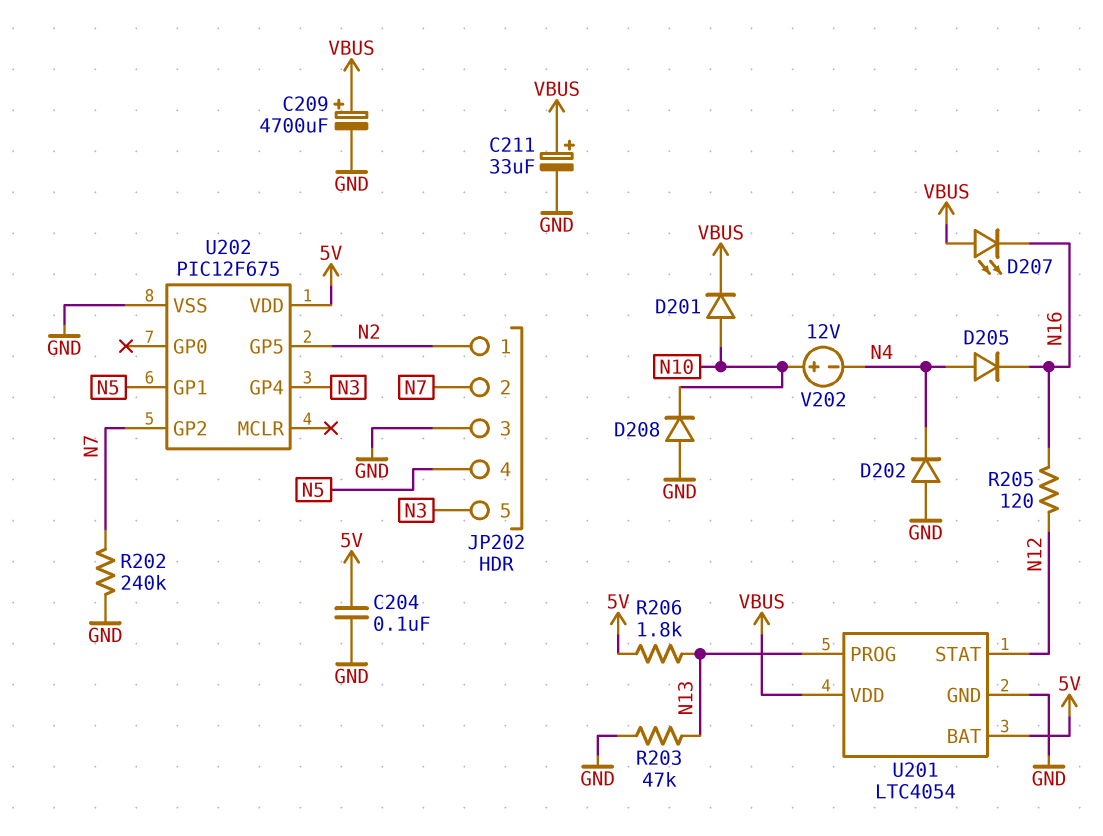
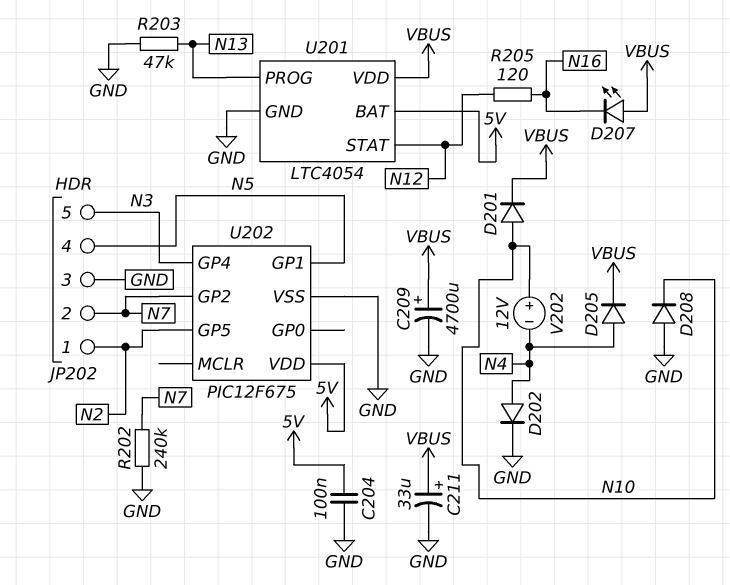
D202: diode (A GND, K N4) -> diode (A N4, K GND)
D205: diode (A N4, K N16) -> diode (A N4, K VBUS)
R206: 1.8k (5V, N13) -> none

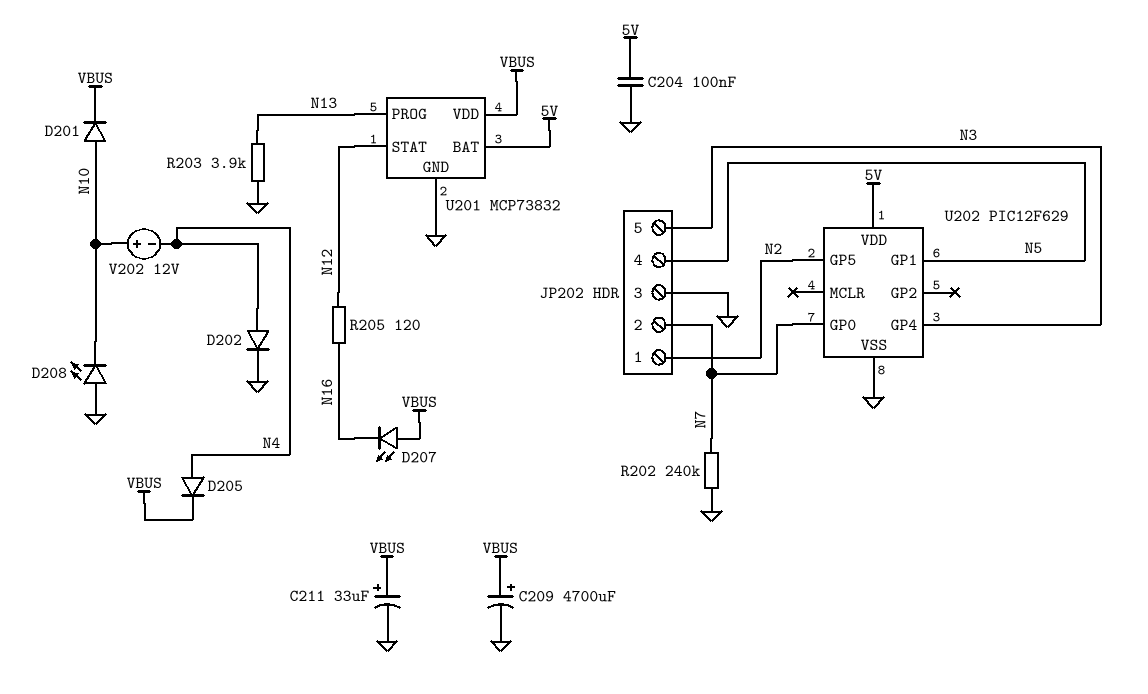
D208: diode (A GND, K N10) -> LED (A GND, K N10)
R203: 47k (GND, N13) -> 3.9k (GND, N13)
U201: LTC4054 -> MCP73832
U202: PIC12F675 -> PIC12F629
U202 pin GP0: none -> N7
U202 pin GP2: N7 -> none

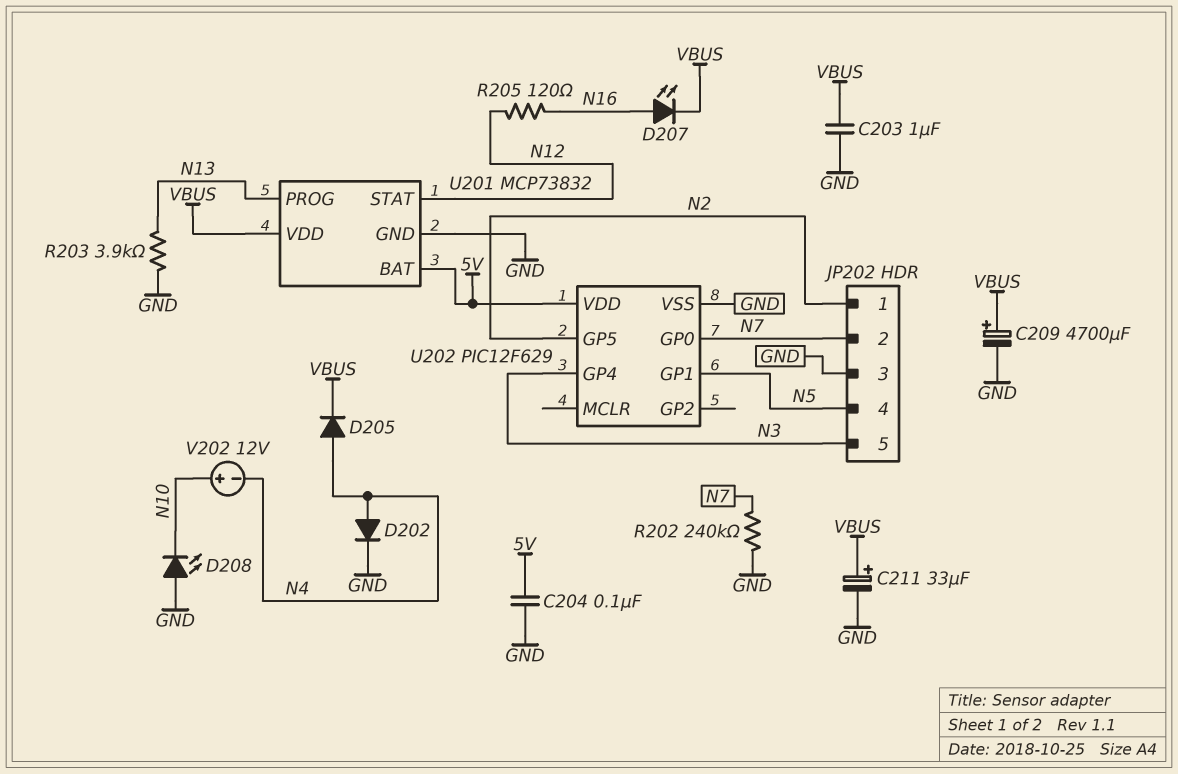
C203: none -> 1uF (GND, VBUS)
D201: diode (A N10, K VBUS) -> none
D207: LED (A VBUS, K N16) -> LED (A N16, K VBUS)

